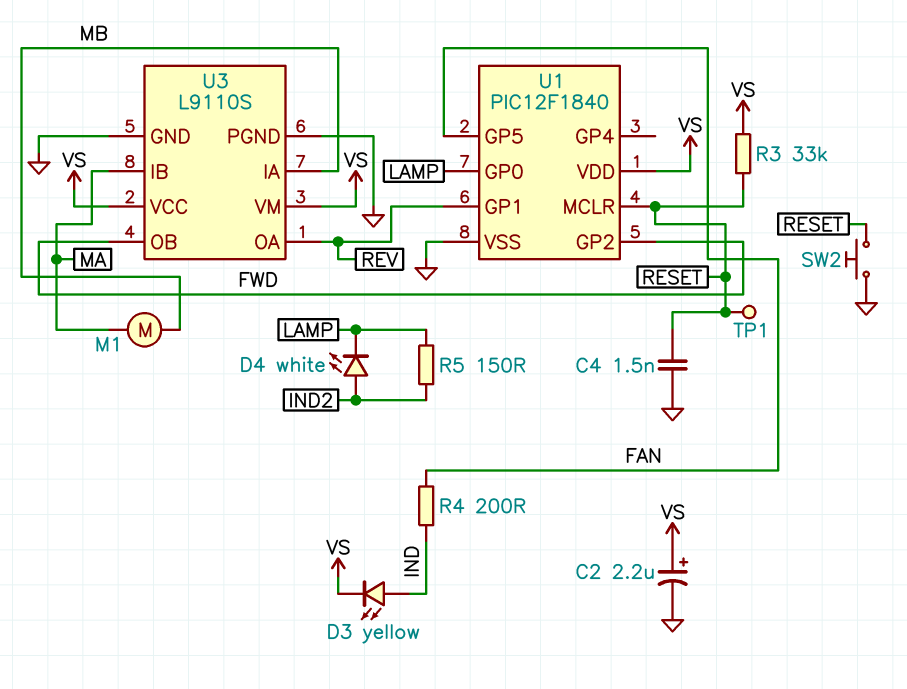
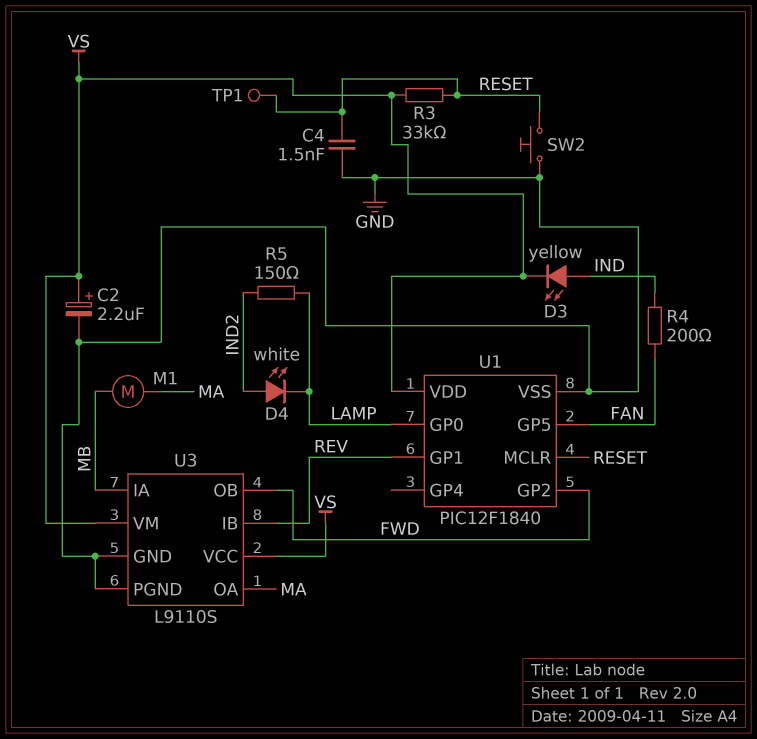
U3 pin IB: MA -> REV
U3 pin OA: REV -> MA

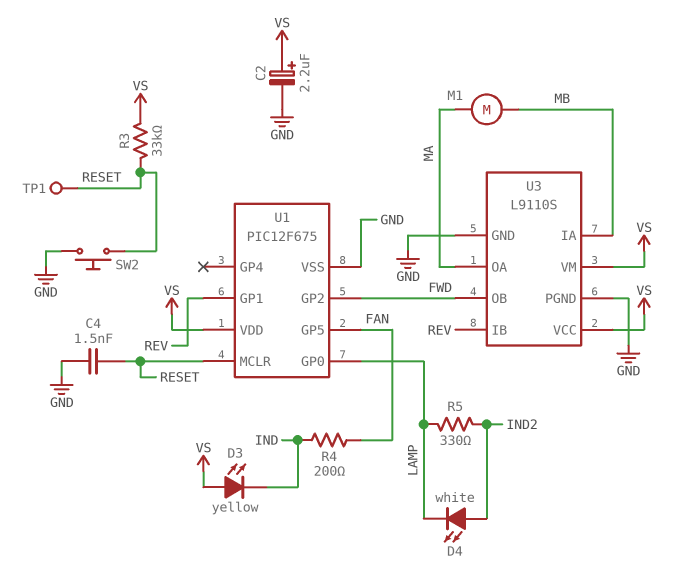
D3: LED yellow (A IND, K VS) -> LED yellow (A VS, K IND)
R5: 150 (IND2, LAMP) -> 330 (IND2, LAMP)
U1: PIC12F1840 -> PIC12F675

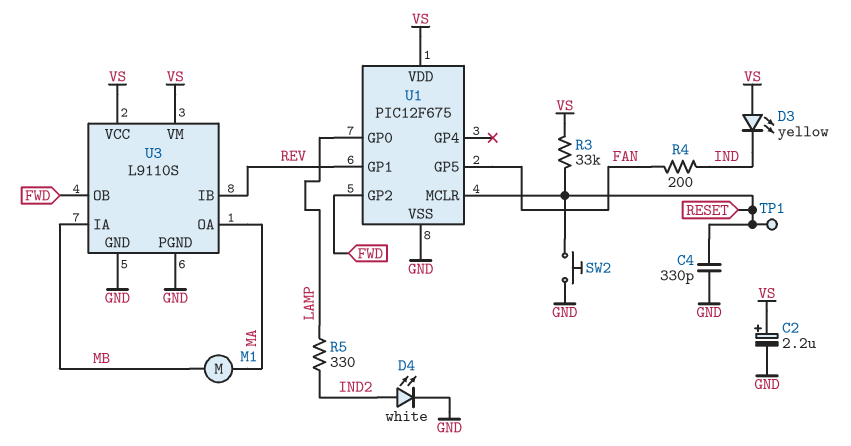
C4: 1.5nF (GND, RESET) -> 330pF (GND, RESET)
D4: LED white (A IND2, K LAMP) -> LED white (A IND2, K GND)

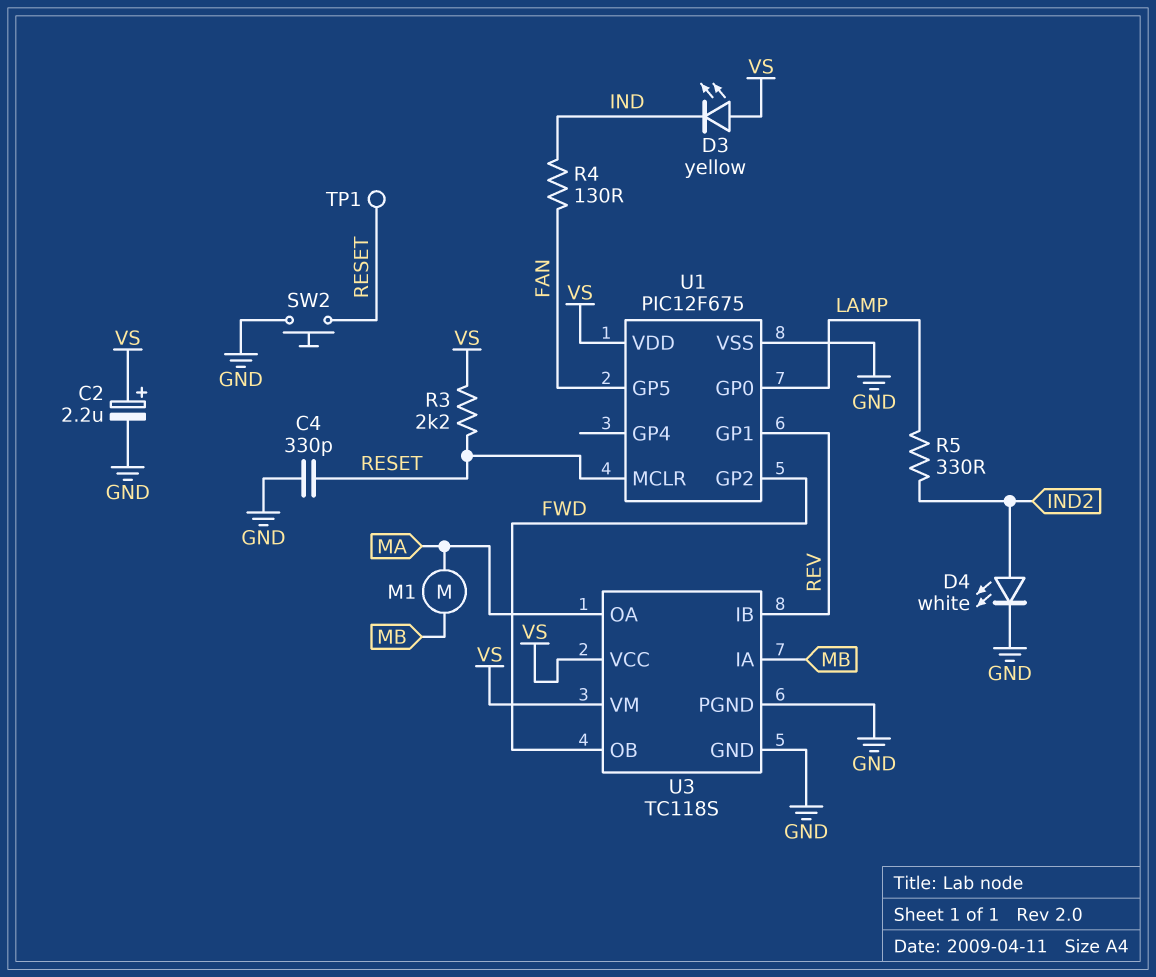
R3: 33k (RESET, VS) -> 2.2k (RESET, VS)
R4: 200 (FAN, IND) -> 130 (FAN, IND)
U3: L9110S -> TC118S

